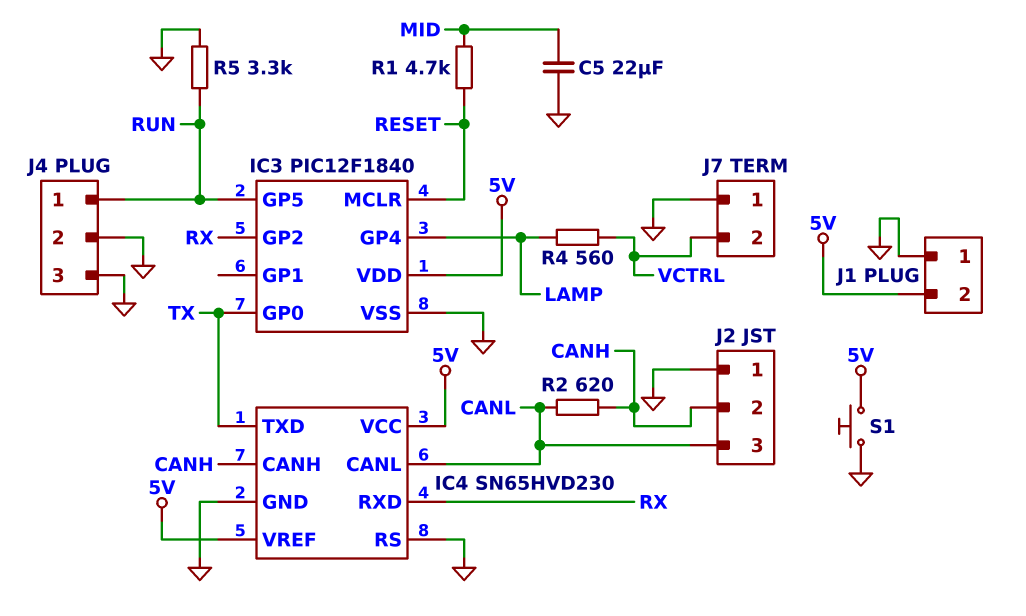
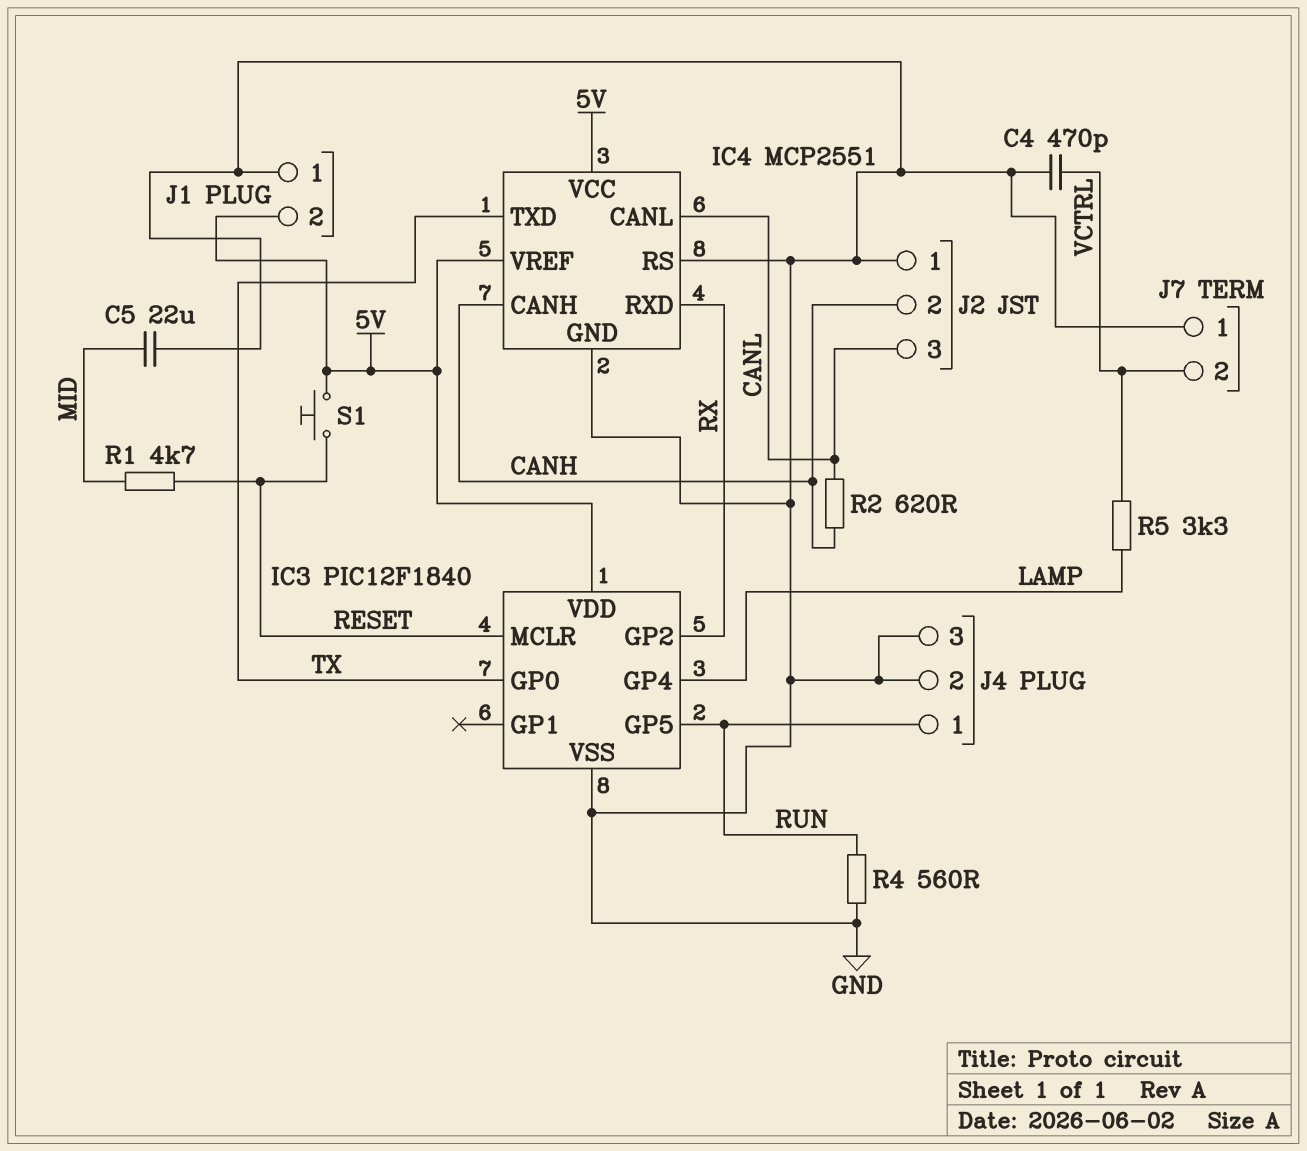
C4: none -> 470pF (GND, VCTRL)
IC4: SN65HVD230 -> MCP2551
R4: 560 (LAMP, VCTRL) -> 560 (GND, RUN)
R5: 3.3k (GND, RUN) -> 3.3k (LAMP, VCTRL)
S1: button (5V, GND) -> button (5V, RESET)

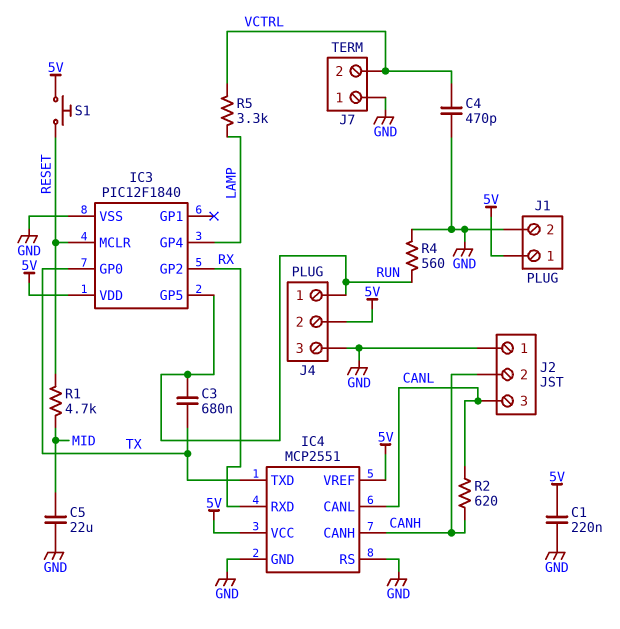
C1: none -> 220nF (5V, GND)
C3: none -> 680nF (RUN, TX)
J1 pin 1: GND -> 5V
J1 pin 2: 5V -> GND
J4 pin 2: GND -> 5V

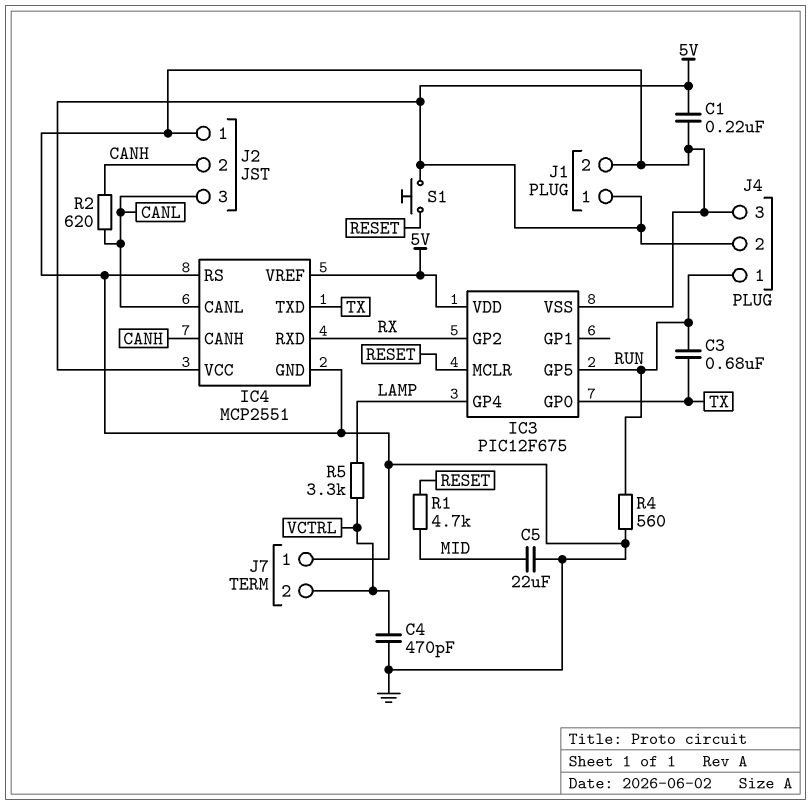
IC3: PIC12F1840 -> PIC12F675

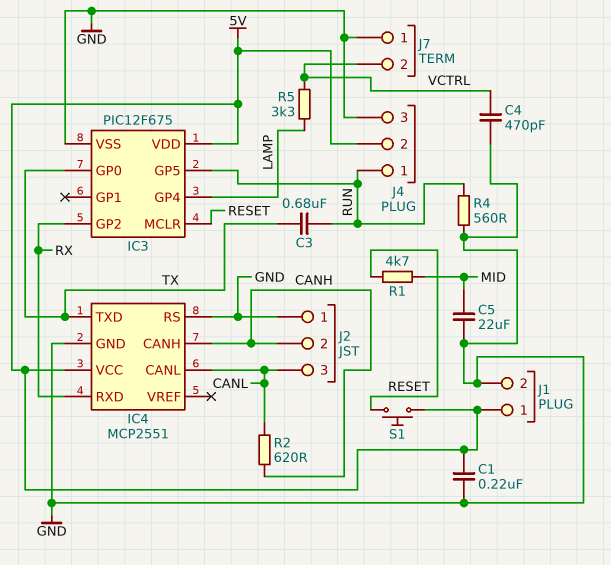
IC4 pin VREF: 5V -> none

